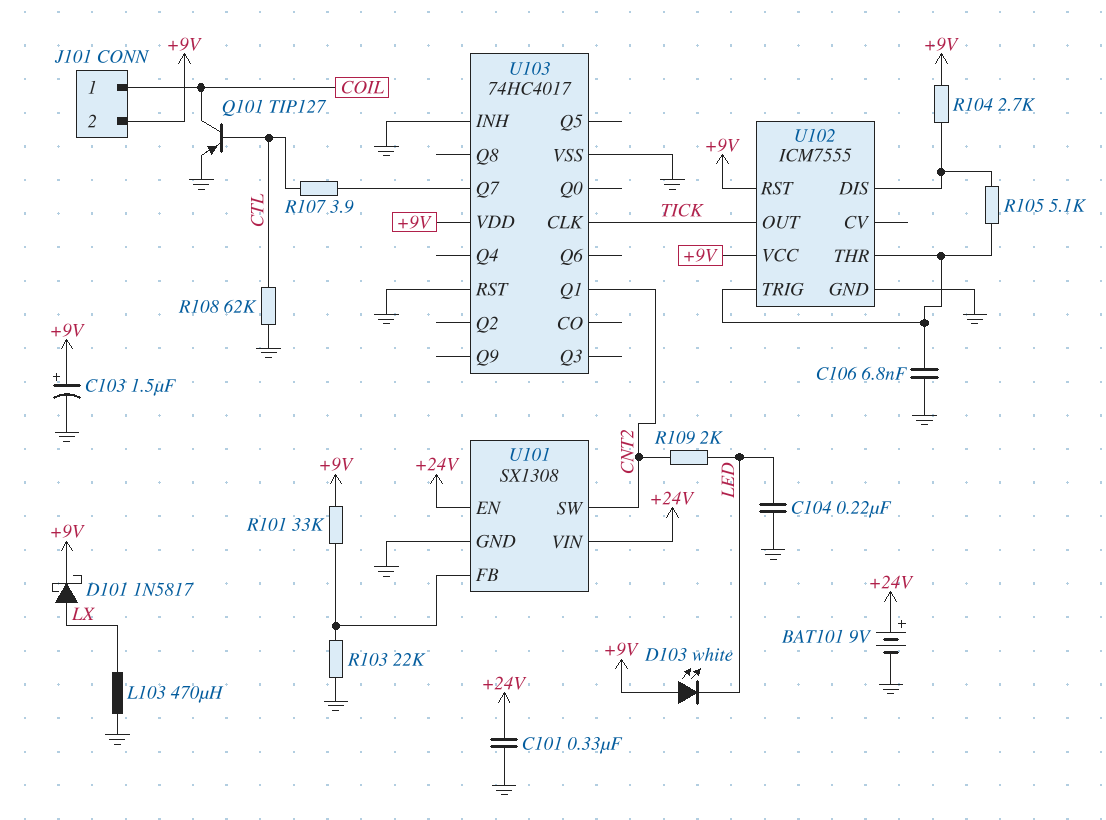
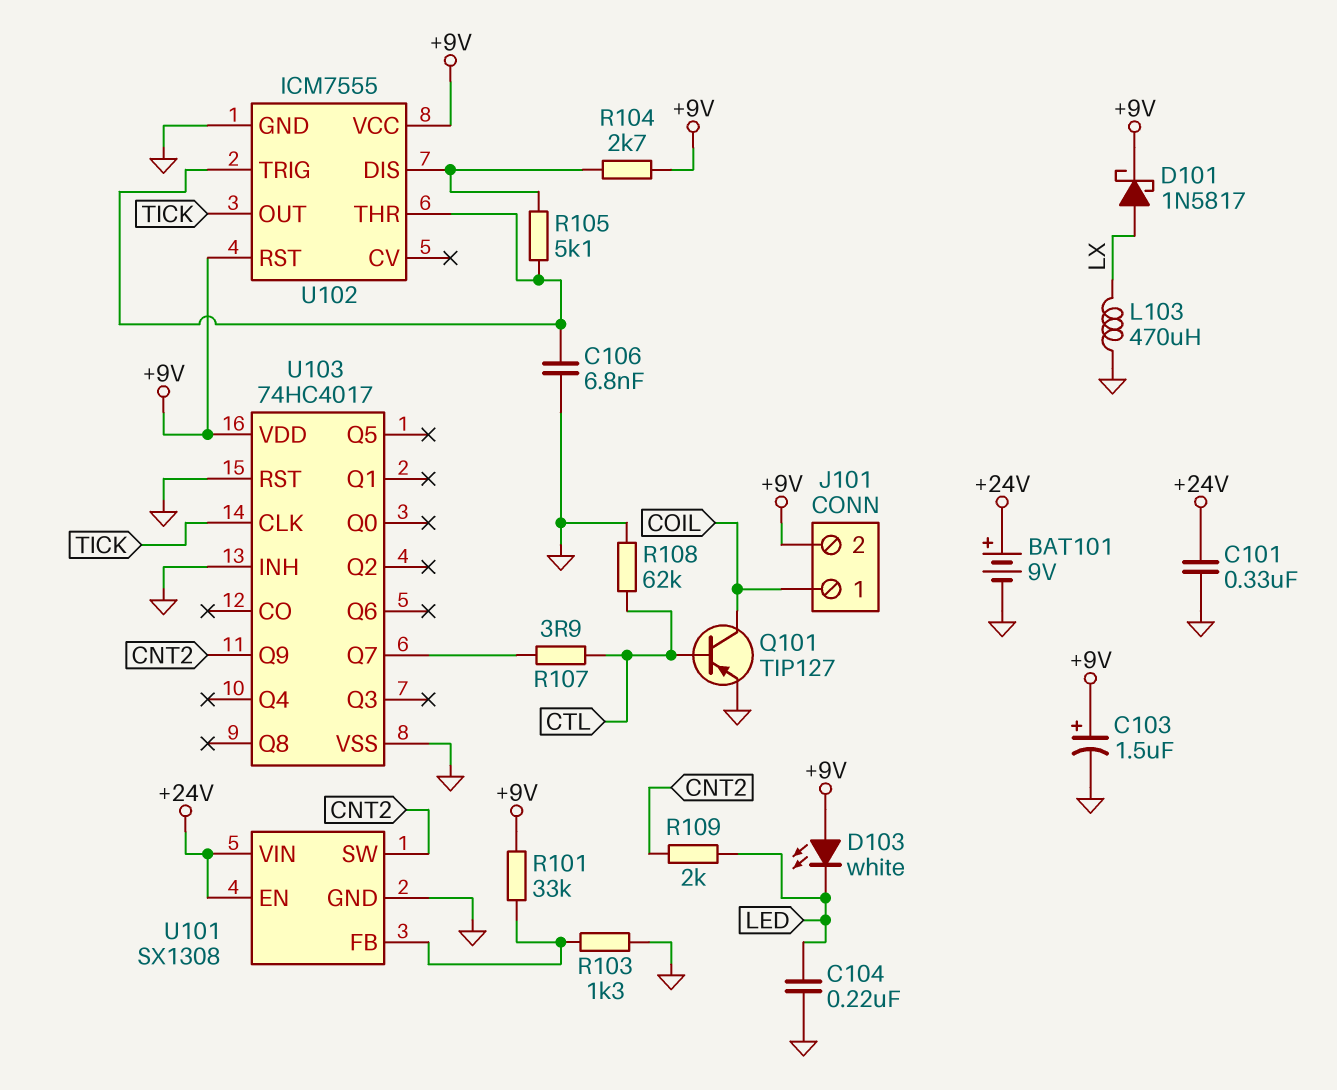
R103: 22k (GND, U101/FB) -> 1.3k (GND, U101/FB)
U103 pin Q1: CNT2 -> none
U103 pin Q9: none -> CNT2

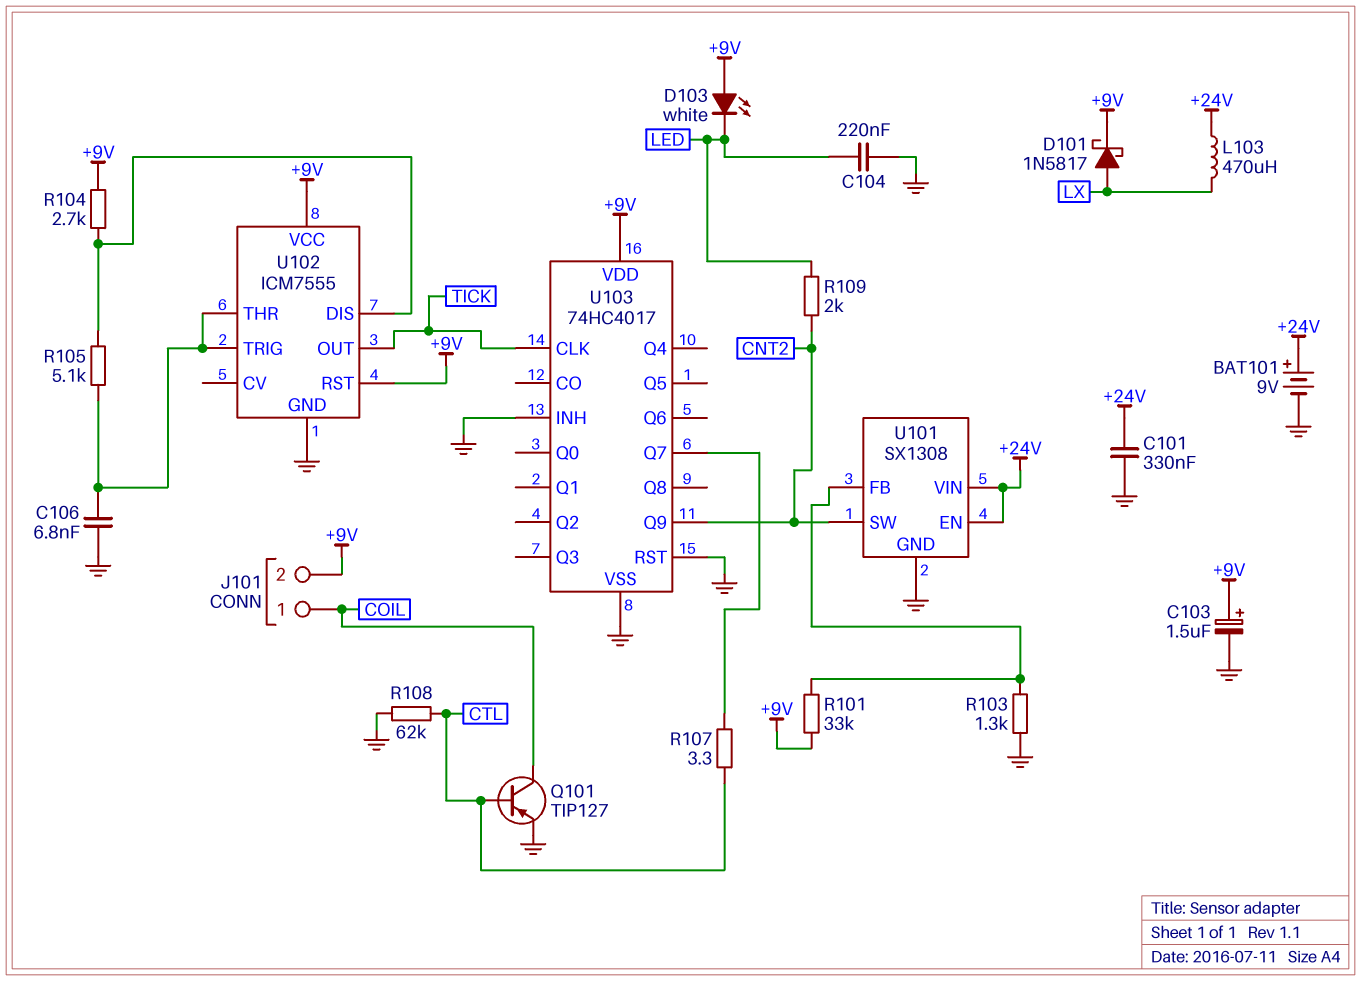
L103: 470uH (GND, LX) -> 470uH (+24V, LX)
R107: 3.9 (CTL, U103/Q7) -> 3.3 (CTL, U103/Q7)

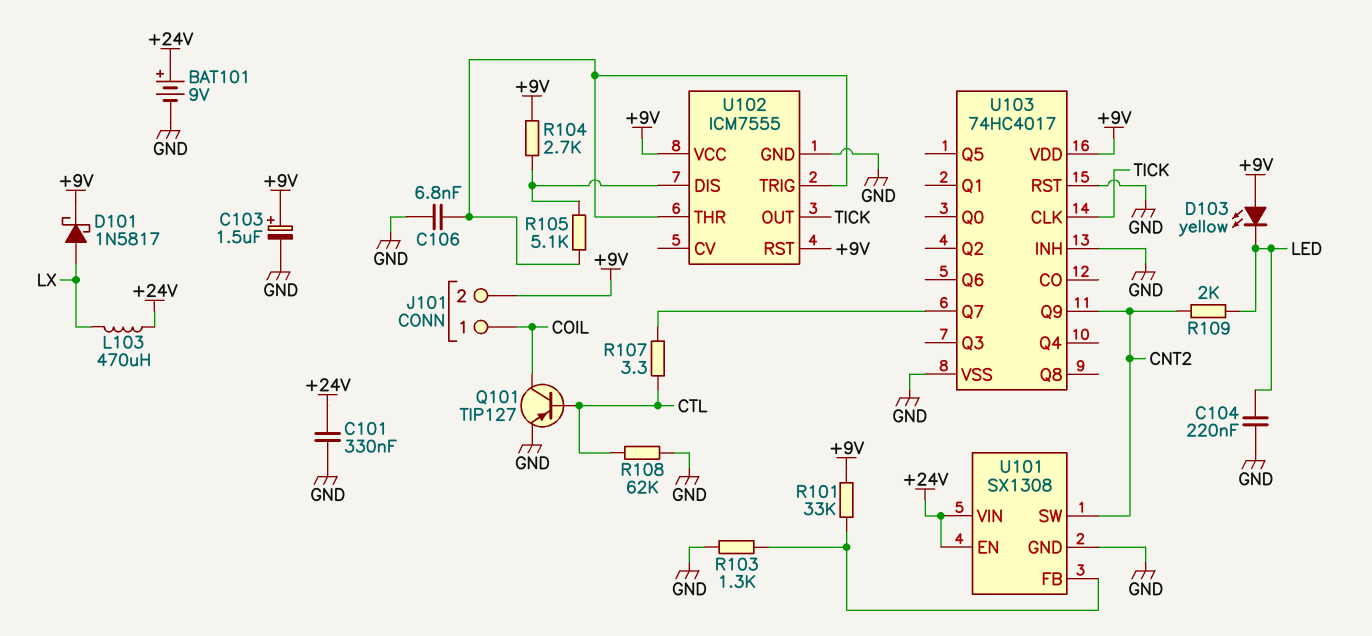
D103: LED white (A +9V, K LED) -> LED yellow (A +9V, K LED)

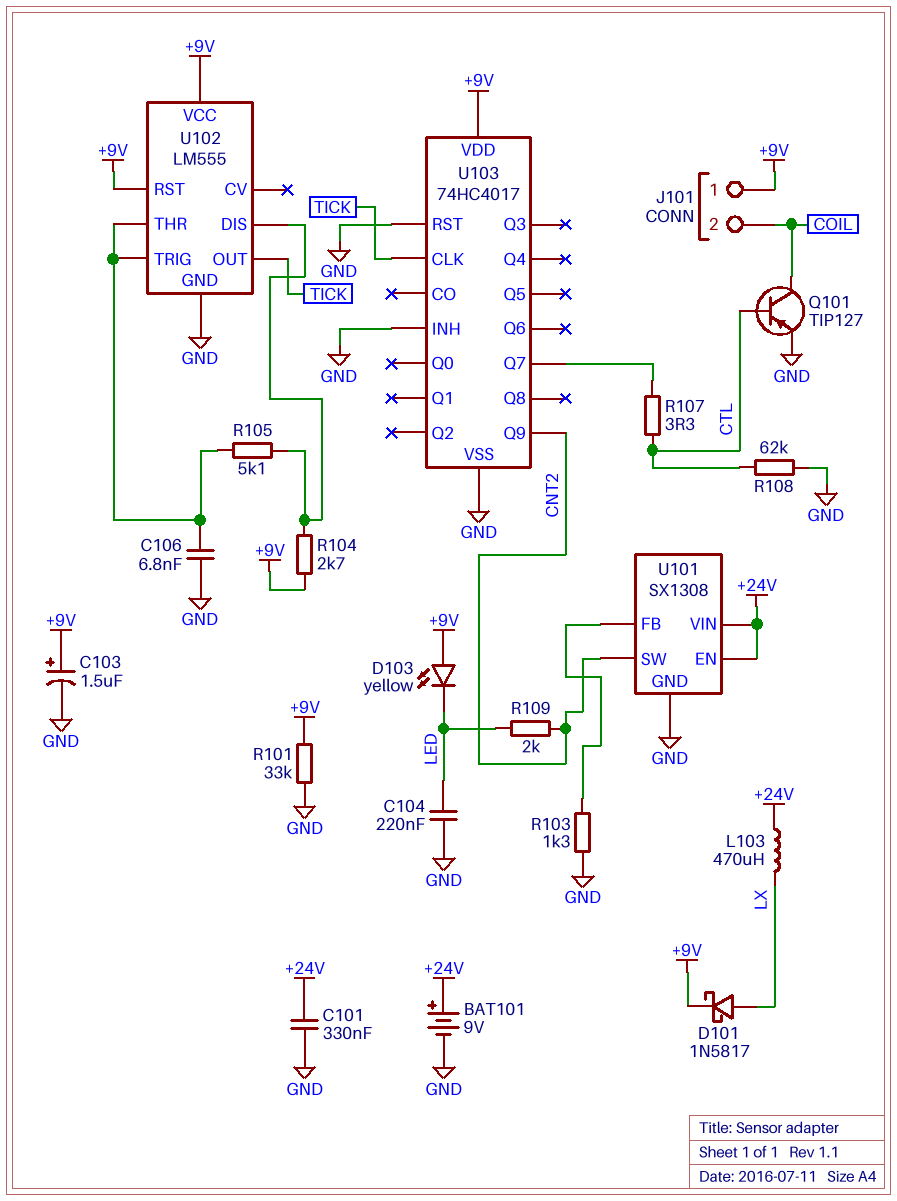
J101 pin 1: COIL -> +9V
J101 pin 2: +9V -> COIL
R101: 33k (+9V, U101/FB) -> 33k (+9V, GND)
U102: ICM7555 -> LM555

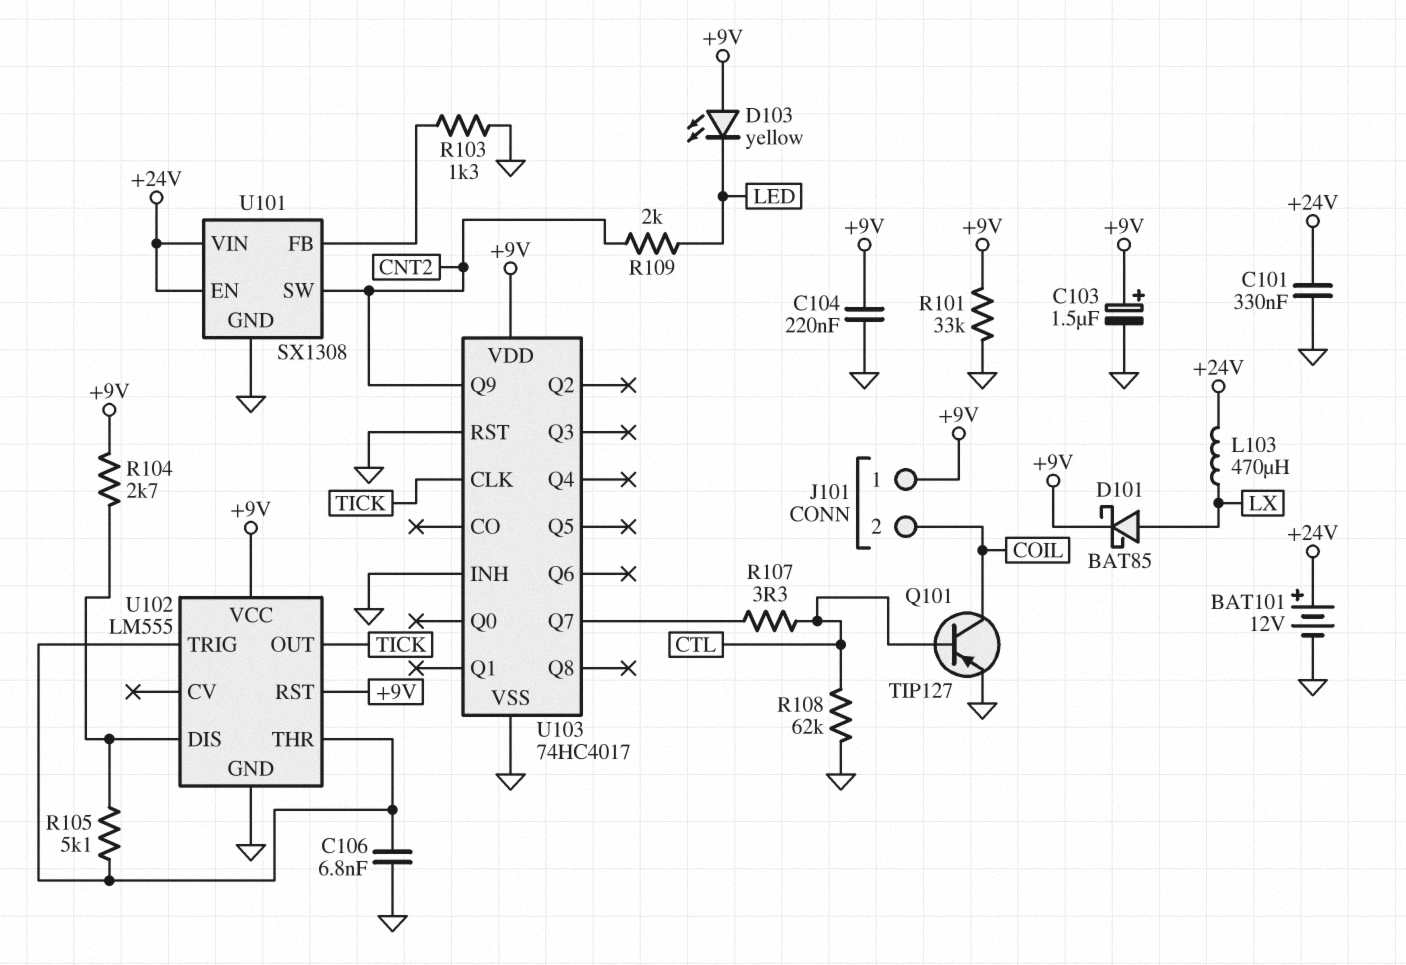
BAT101: 9V (plus +24V, minus GND) -> 12V (plus +24V, minus GND)
C104: 220nF (GND, LED) -> 220nF (+9V, GND)
D101: schottky 1N5817 (A LX, K +9V) -> schottky BAT85 (A LX, K +9V)

